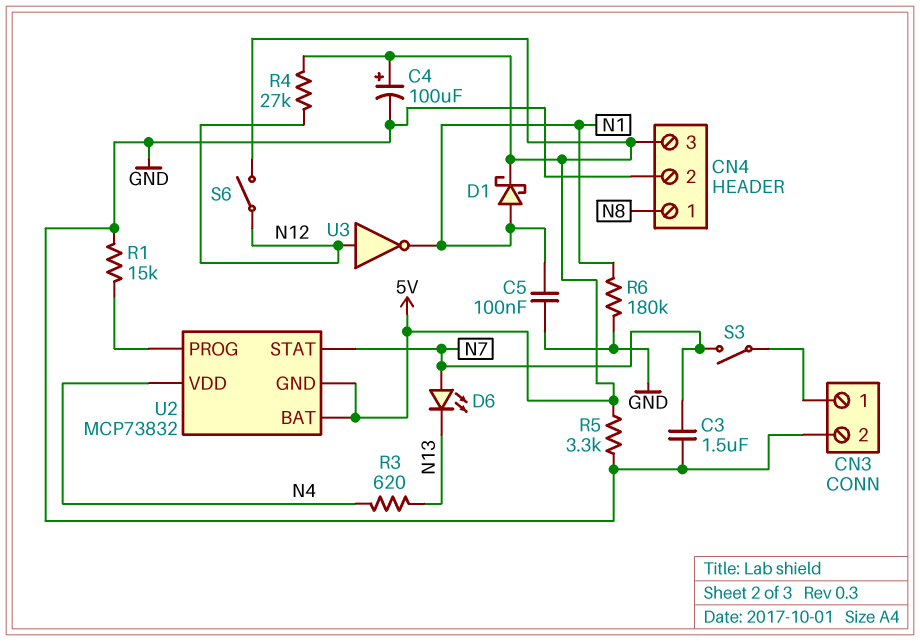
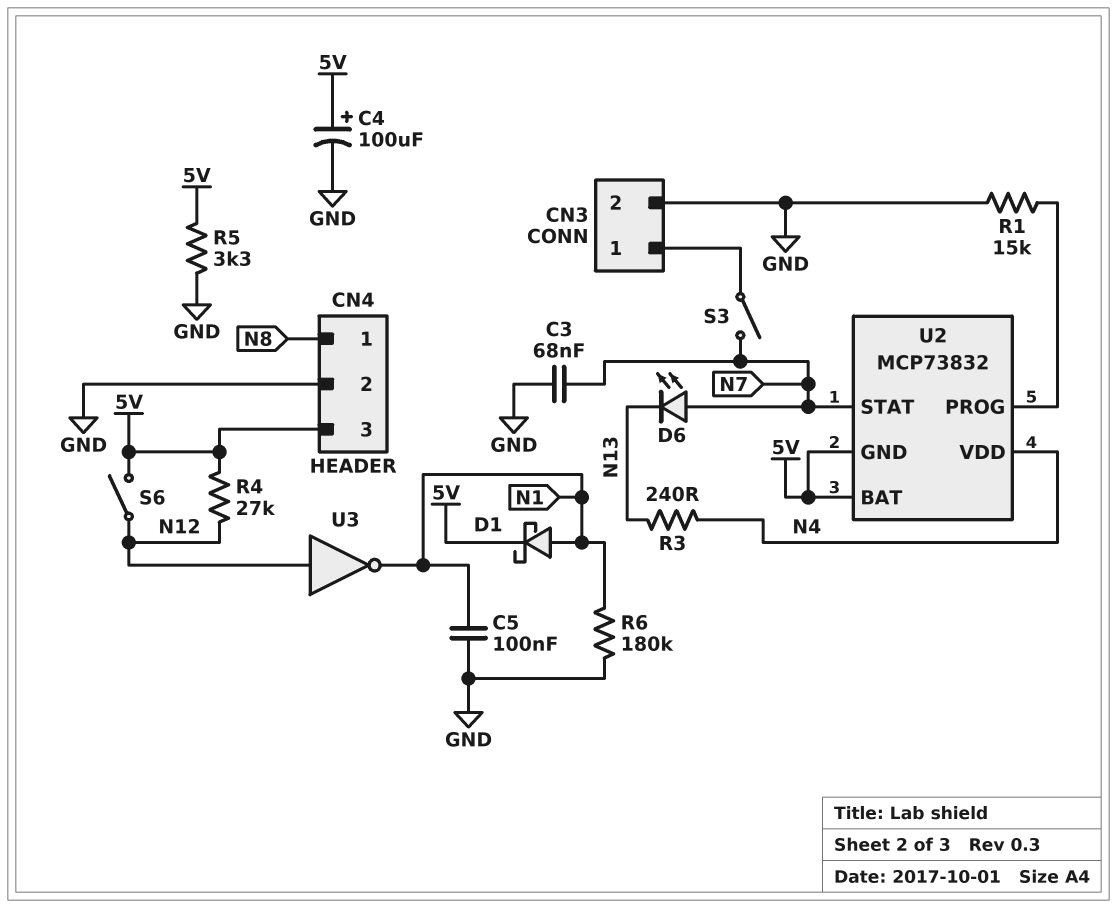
C3: 1.5uF (GND, N7) -> 68nF (GND, N7)
R3: 620 (N4, N13) -> 240 (N4, N13)

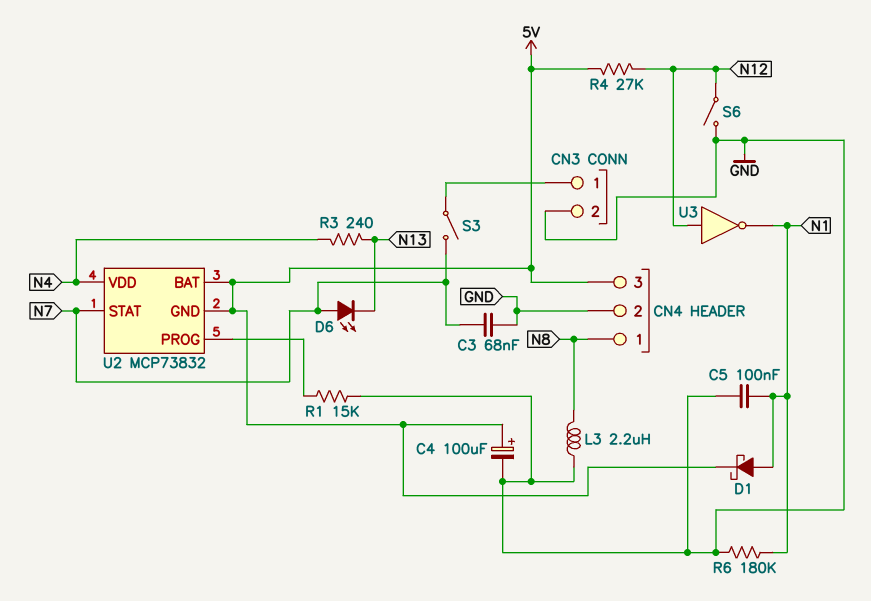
L3: none -> 2.2uH (GND, N8)
R5: 3.3k (5V, GND) -> none
S6: switch (5V, N12) -> switch (GND, N12)

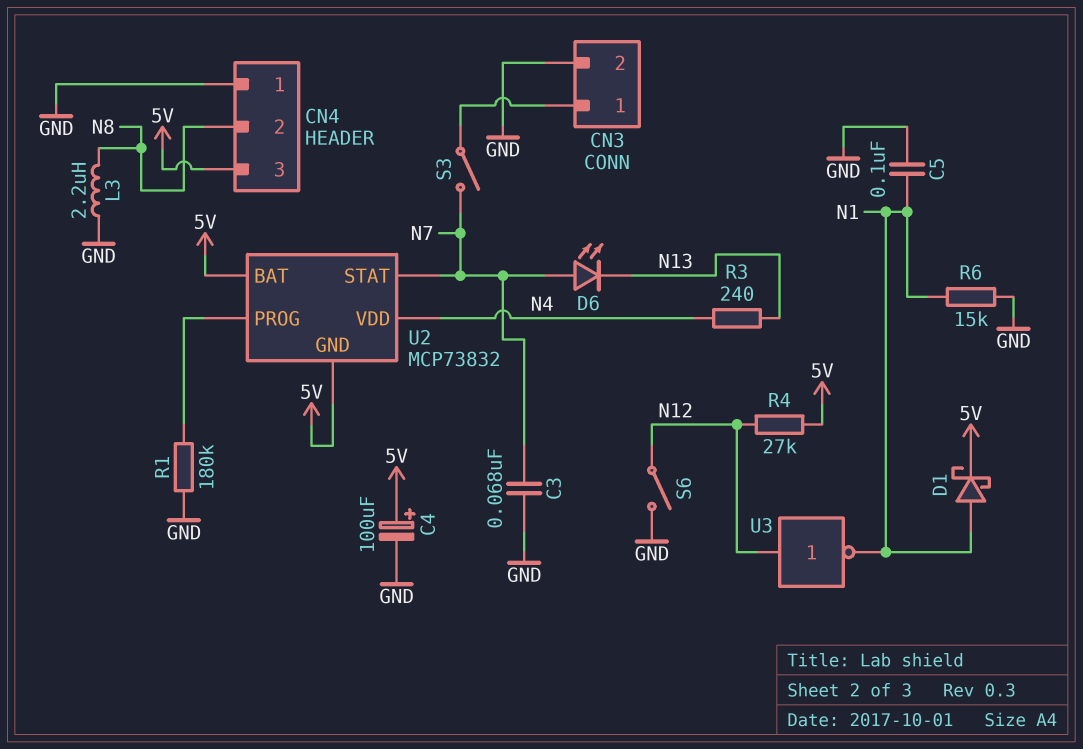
CN4 pin 1: N8 -> GND
CN4 pin 2: GND -> N8
R1: 15k (GND, U2/PROG) -> 180k (GND, U2/PROG)
R6: 180k (GND, N1) -> 15k (GND, N1)

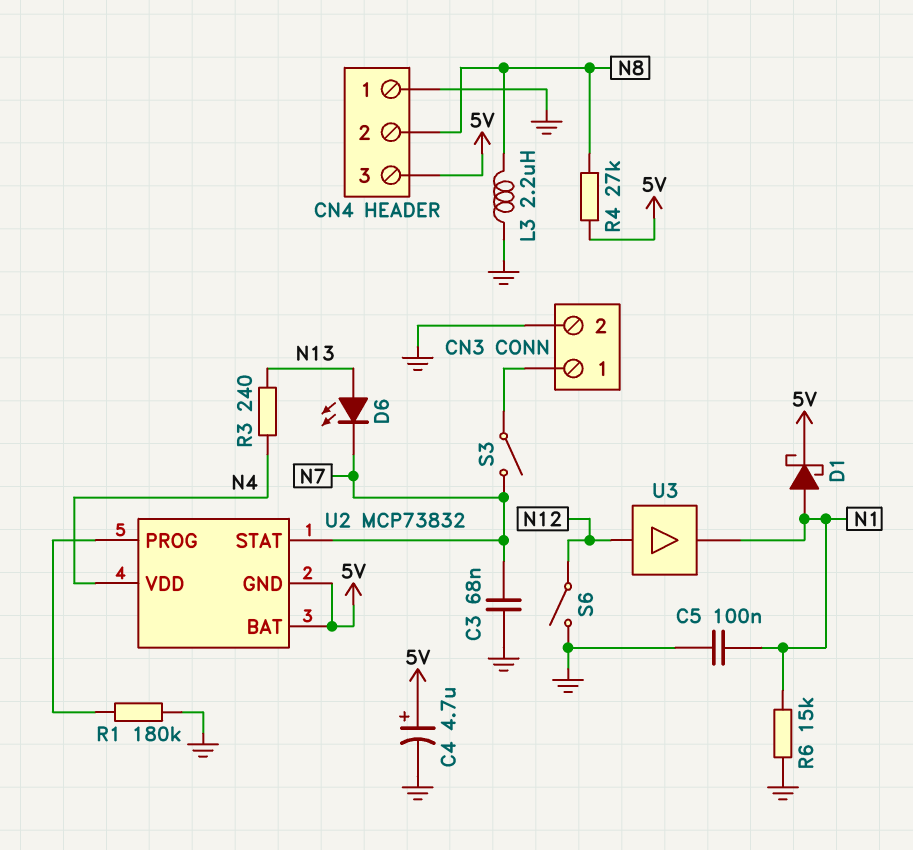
C4: 100uF (plus 5V, minus GND) -> 4.7uF (plus 5V, minus GND)
D6: LED (A N7, K N13) -> LED (A N13, K N7)
R4: 27k (5V, N12) -> 27k (5V, N8)
U3: NOT (in N12, out N1) -> buffer (in N12, out N1)

